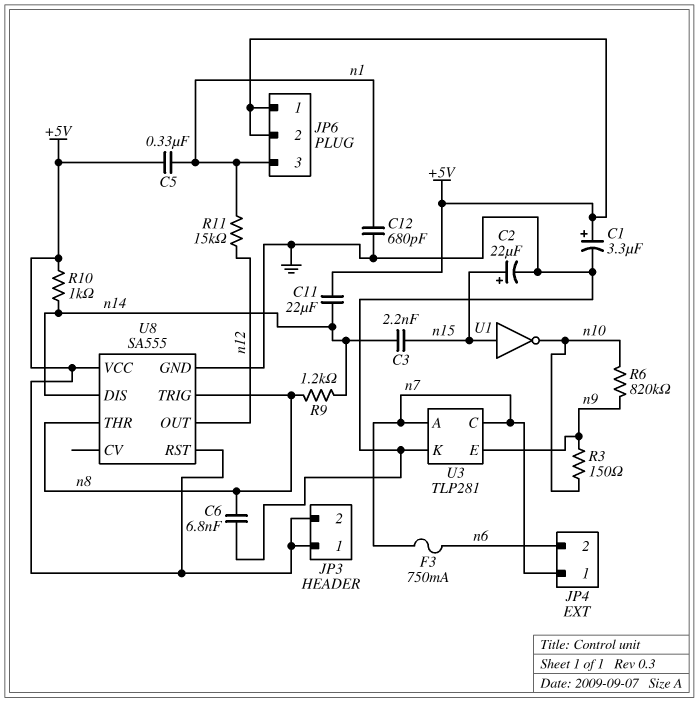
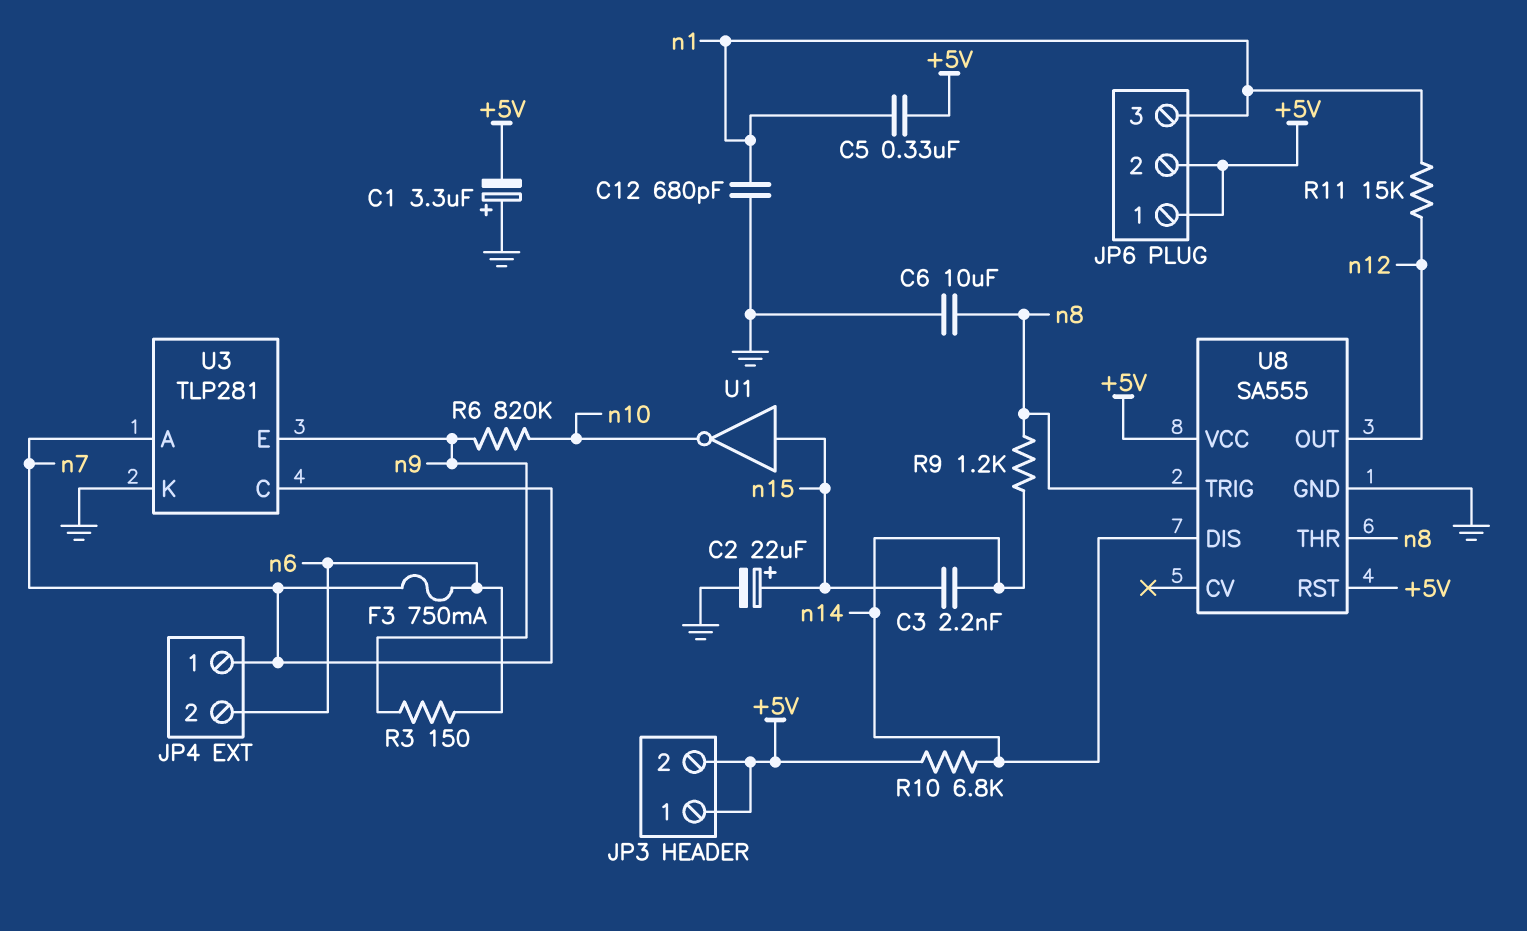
C1: 3.3uF (plus +5V, minus GND) -> 3.3uF (plus GND, minus +5V)
C6: 6.8nF (GND, n8) -> 10uF (GND, n8)
C11: 22uF (+5V, n14) -> none
R3: 150 (n9, n10) -> 150 (n6, n9)
R10: 1k (+5V, n14) -> 6.8k (+5V, n14)

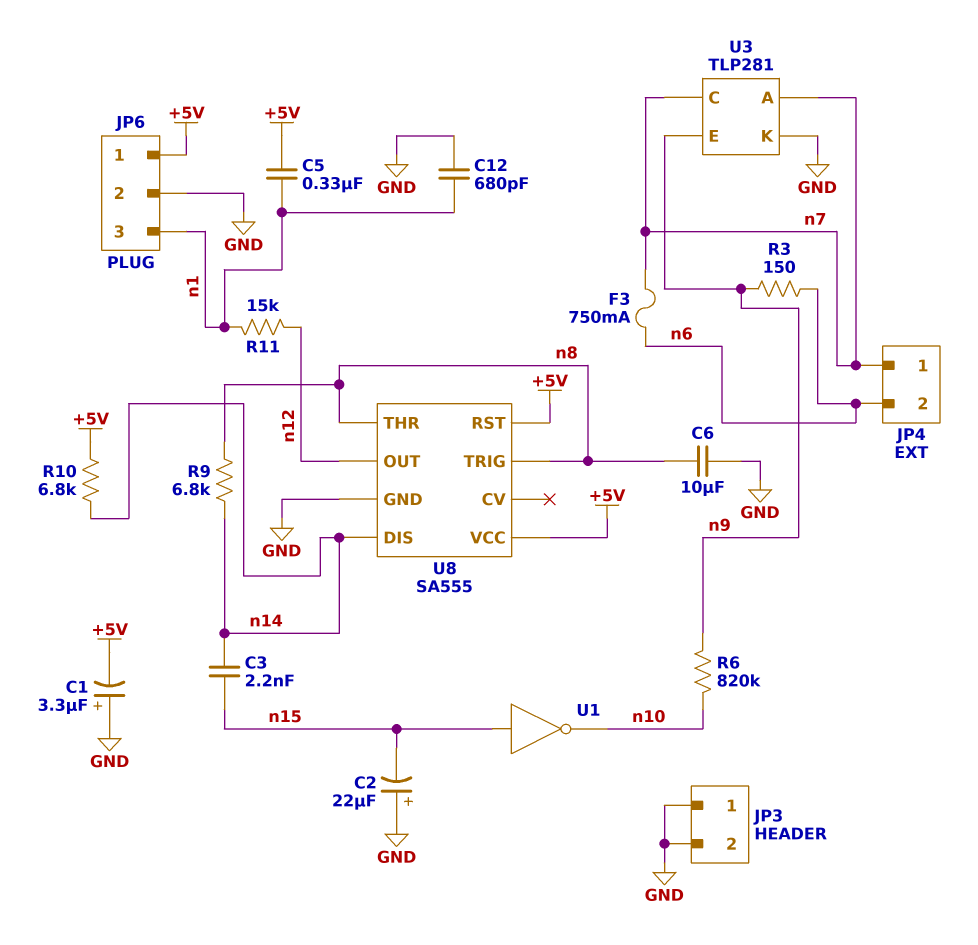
C2: 22uF (plus n15, minus GND) -> 22uF (plus GND, minus n15)
JP3 pin 1: +5V -> GND
JP3 pin 2: +5V -> GND
JP6 pin 2: +5V -> GND
R9: 1.2k (n8, n14) -> 6.8k (n8, n14)

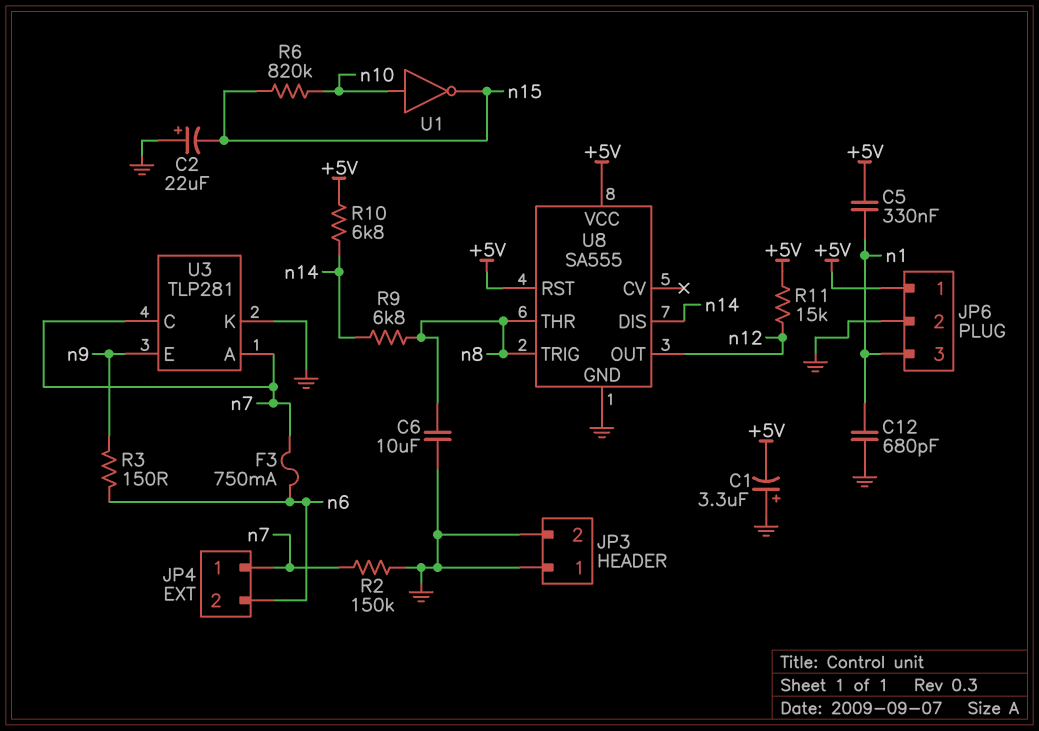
C3: 2.2nF (n14, n15) -> none
R2: none -> 150k (GND, n7)
R6: 820k (n9, n10) -> 820k (n10, n15)
R11: 15k (n1, n12) -> 15k (+5V, n12)
U1: NOT (in n15, out n10) -> NOT (in n10, out n15)

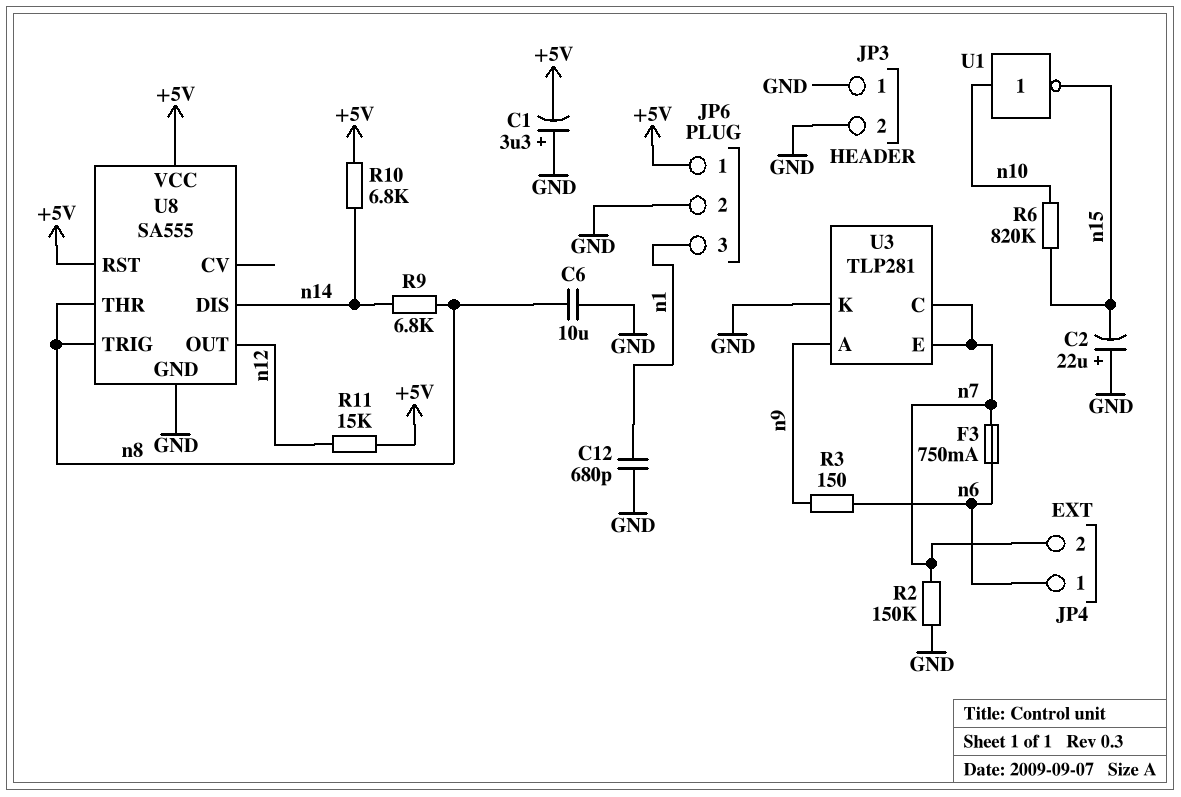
C5: 330nF (+5V, n1) -> none
JP4 pin 1: n7 -> n6
JP4 pin 2: n6 -> n7
U3 pin A: n7 -> n9
U3 pin E: n9 -> n7

